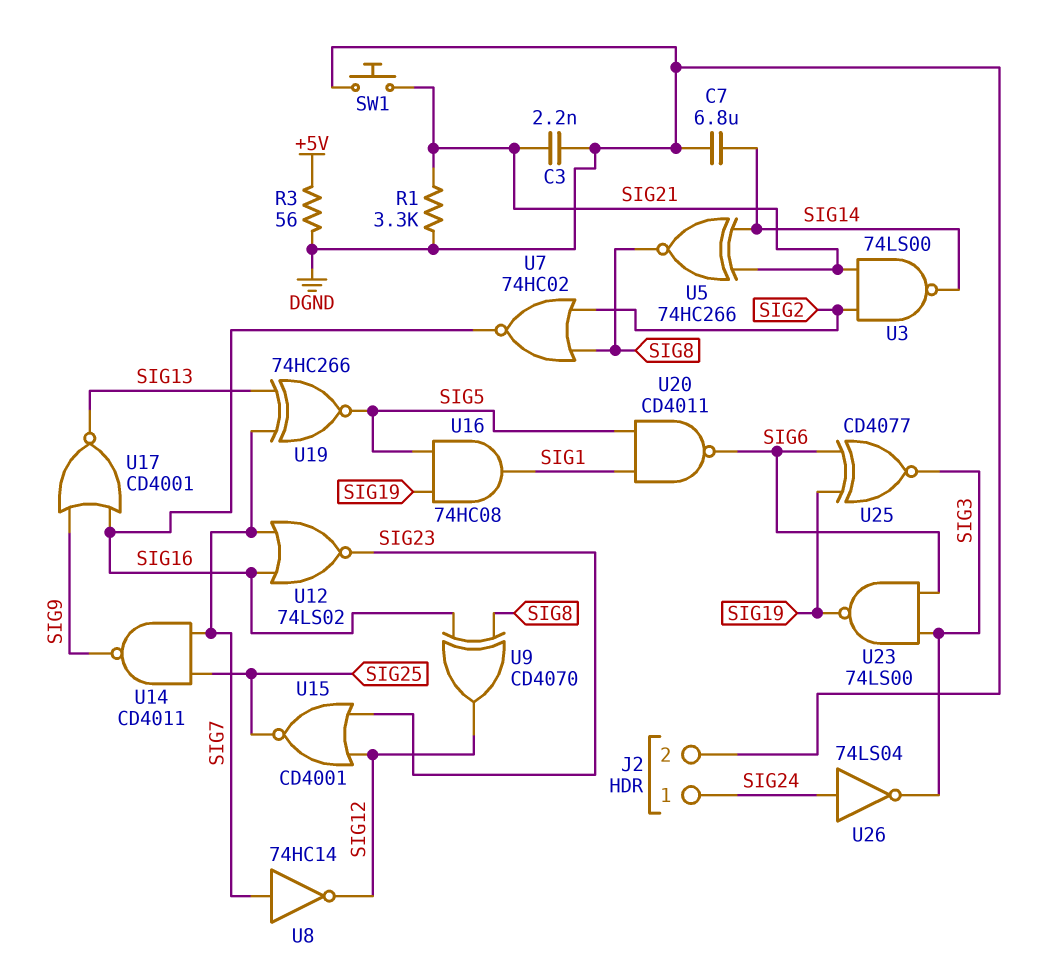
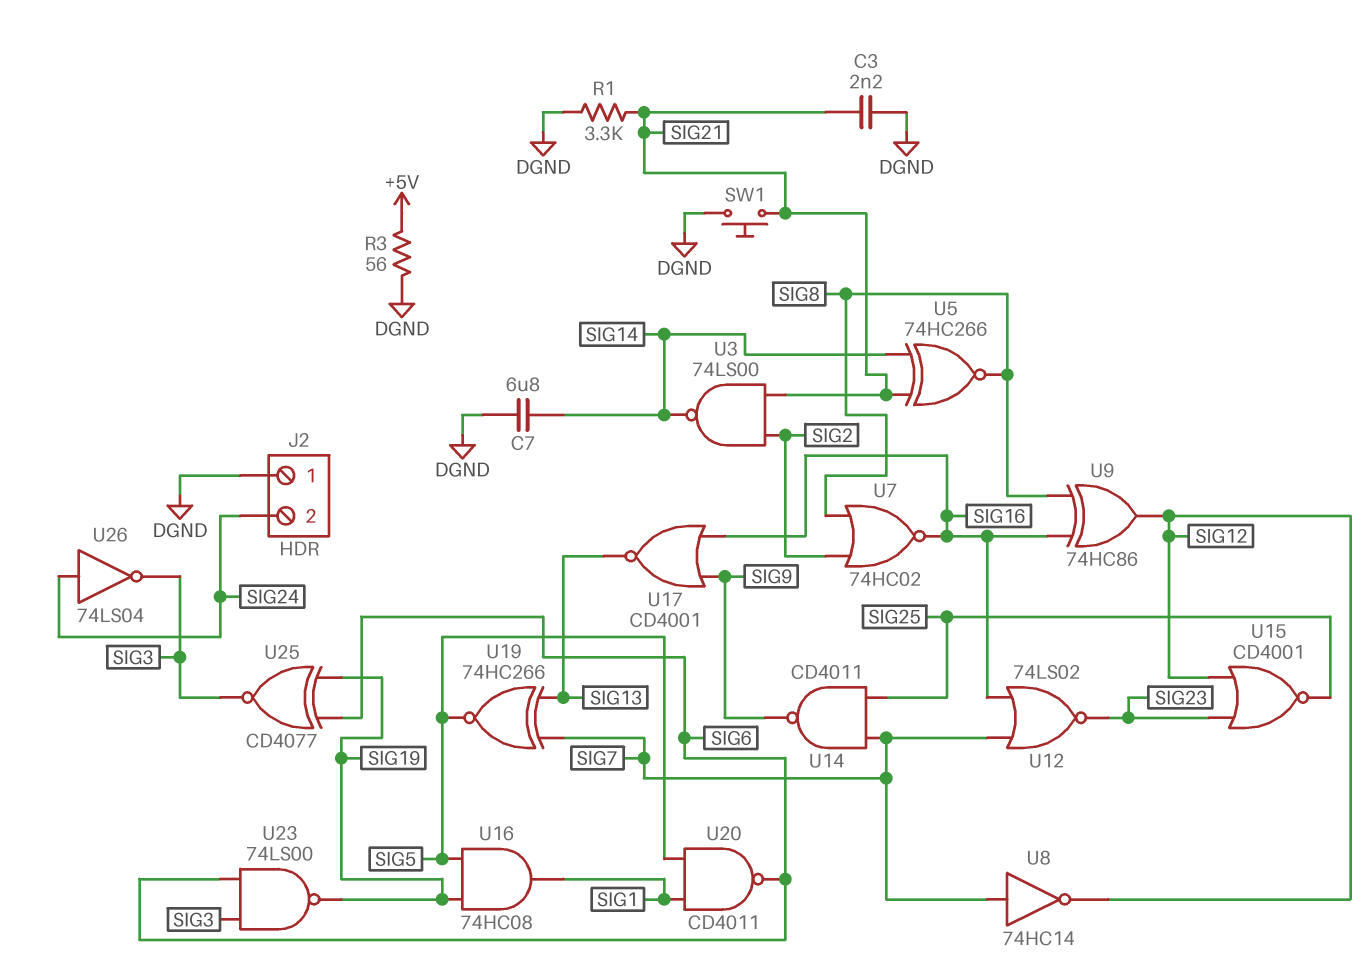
J2 pin 1: SIG24 -> DGND
J2 pin 2: DGND -> SIG24
U9: XOR CD4070 (in SIG8, in SIG16, out SIG12) -> XOR 74HC86 (in SIG8, in SIG16, out SIG12)

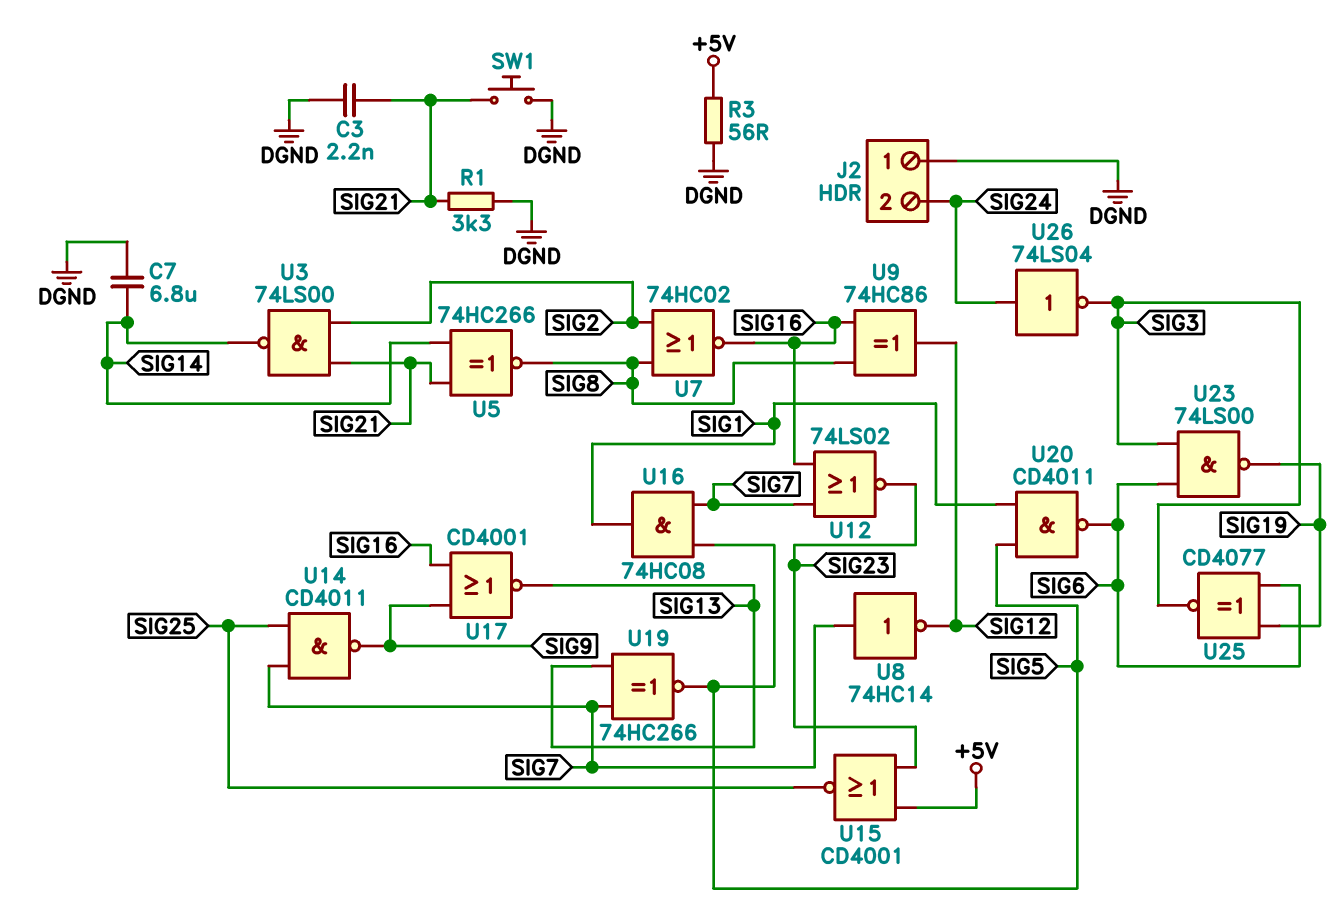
U15: NOR CD4001 (in SIG12, in SIG23, out SIG25) -> NOR CD4001 (in +5V, in SIG23, out SIG25)
U16: AND 74HC08 (in SIG5, in SIG19, out SIG1) -> AND 74HC08 (in SIG5, in SIG7, out SIG1)

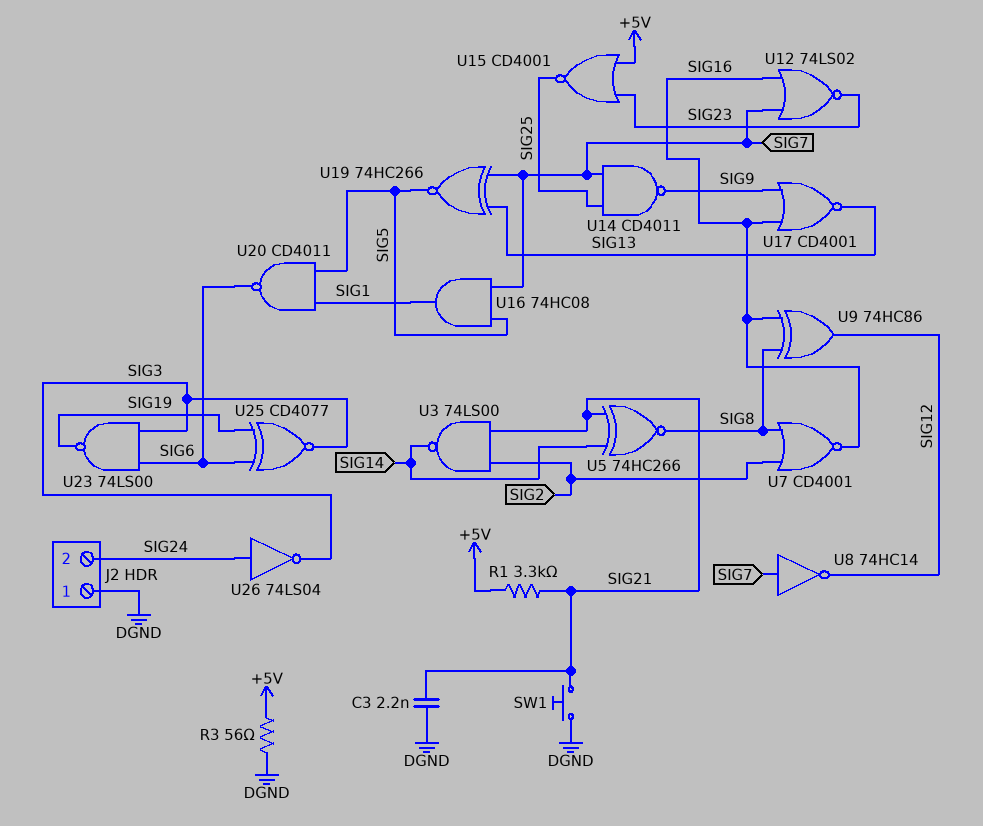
C7: 6.8uF (DGND, SIG14) -> none
R1: 3.3k (DGND, SIG21) -> 3.3k (+5V, SIG21)
U7: NOR 74HC02 (in SIG2, in SIG8, out SIG16) -> NOR CD4001 (in SIG2, in SIG8, out SIG16)

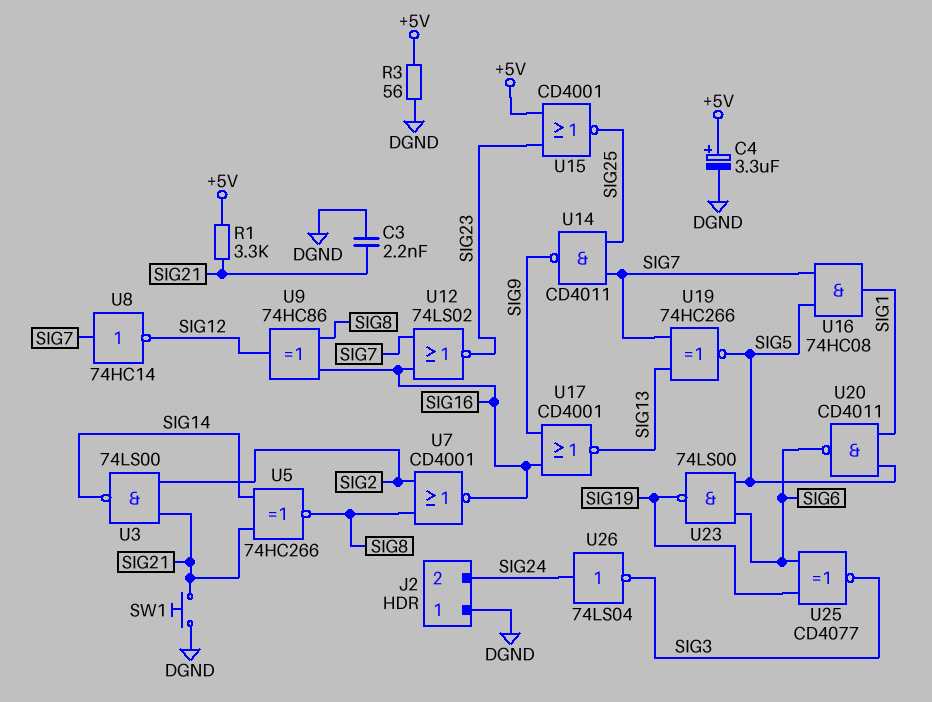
C4: none -> 3.3uF (plus +5V, minus DGND)
U23: NAND 74LS00 (in SIG3, in SIG6, out SIG19) -> NAND 74LS00 (in SIG5, in SIG6, out SIG19)

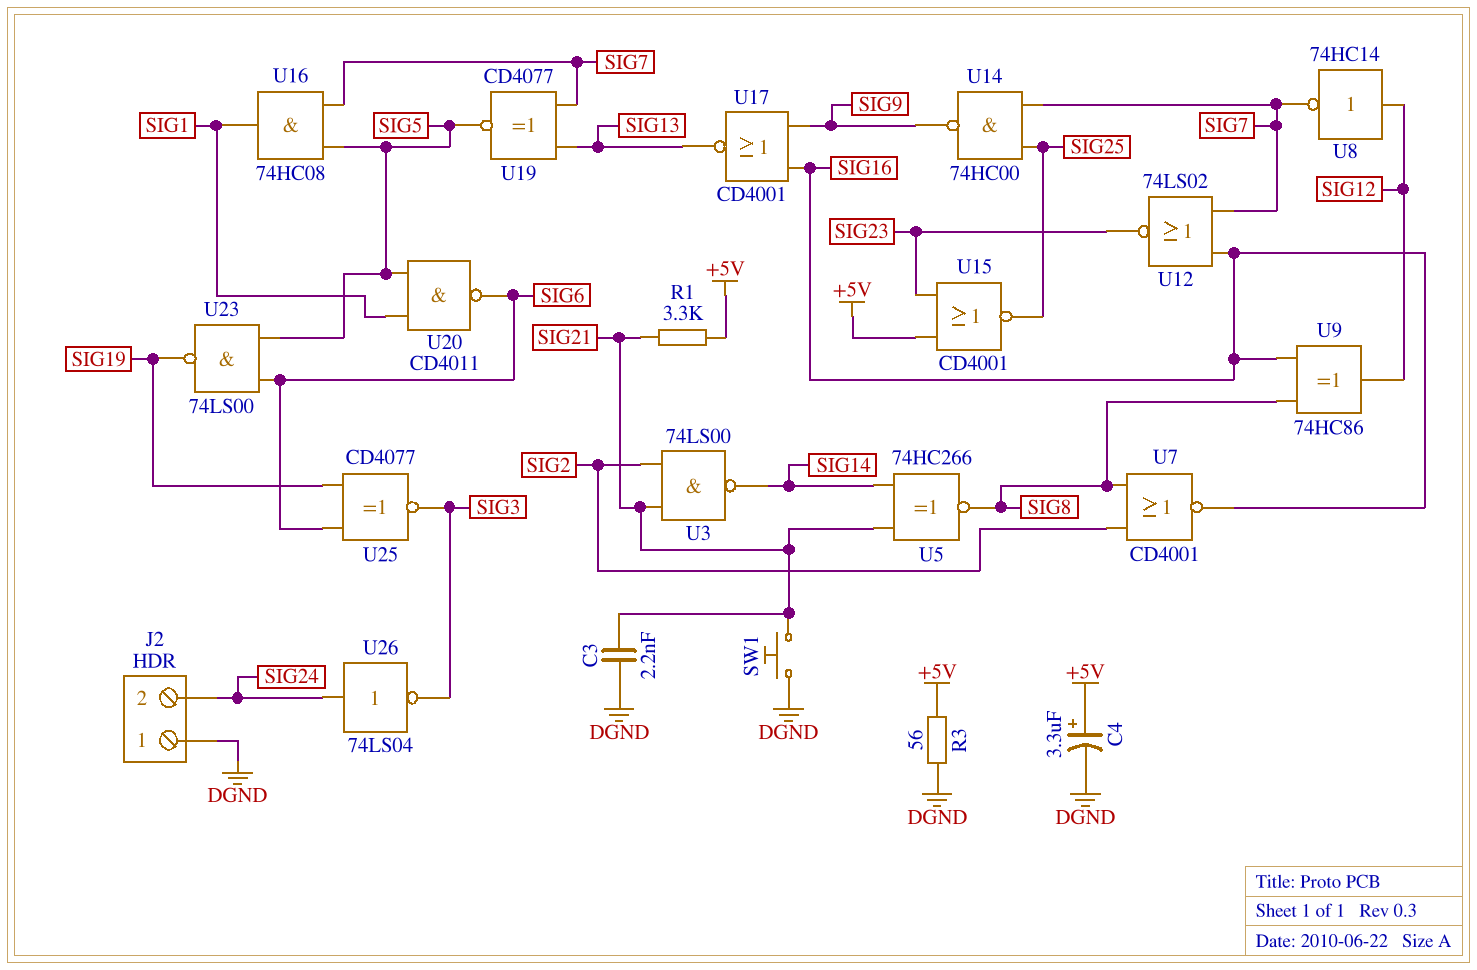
U8: NOT 74HC14 (in SIG7, out SIG12) -> NOT 74HC14 (in SIG12, out SIG7)
U14: NAND CD4011 (in SIG7, in SIG25, out SIG9) -> NAND 74HC00 (in SIG7, in SIG25, out SIG9)
U19: XNOR 74HC266 (in SIG7, in SIG13, out SIG5) -> XNOR CD4077 (in SIG7, in SIG13, out SIG5)

